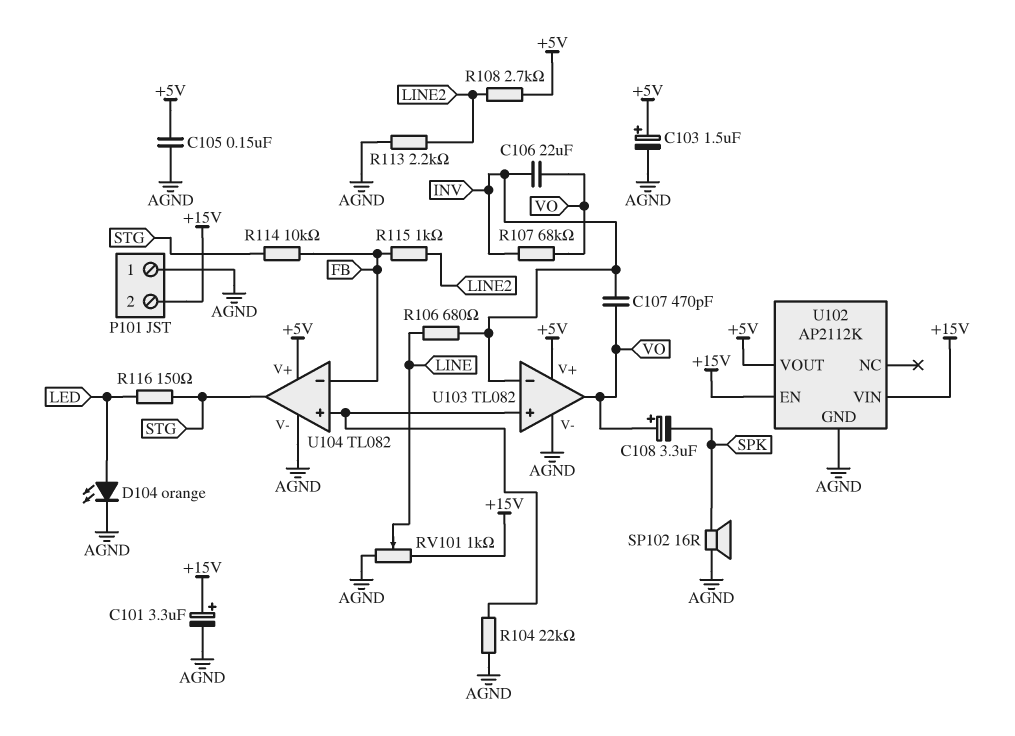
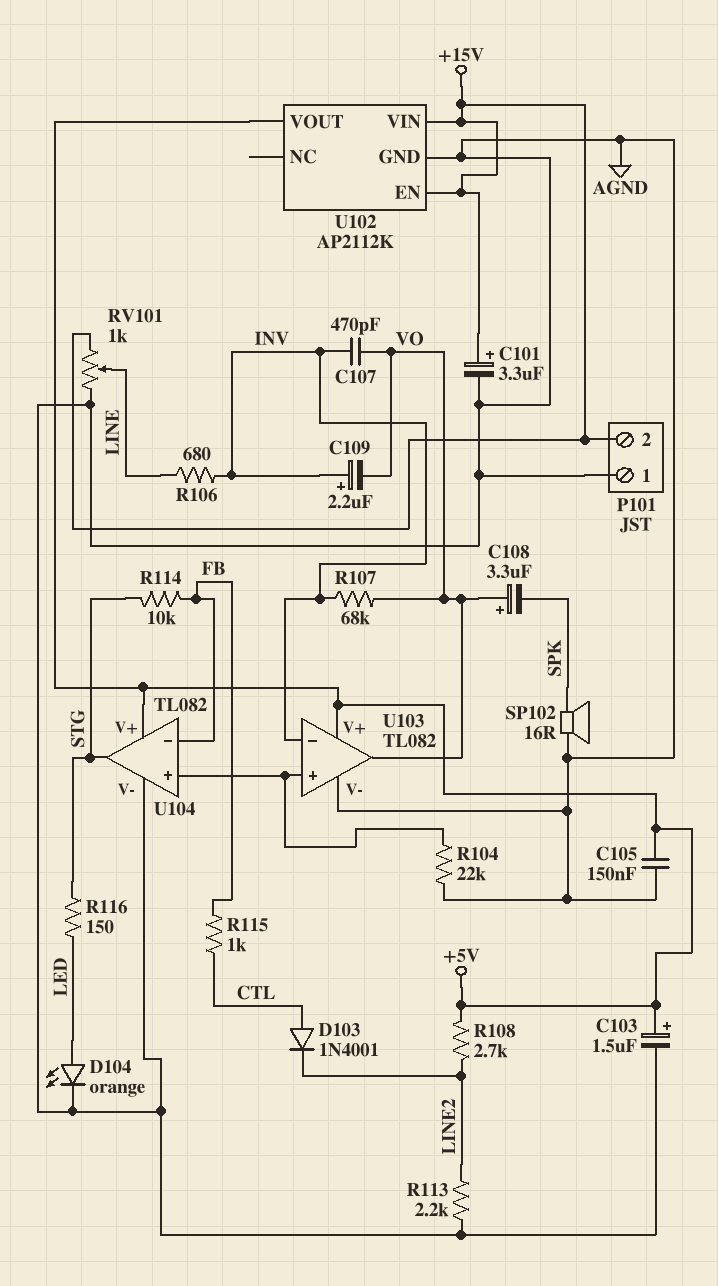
C106: 22uF (INV, VO) -> none
C109: none -> 2.2uF (plus INV, minus VO)
D103: none -> diode 1N4001 (A CTL, K LINE2)
R115: 1k (FB, LINE2) -> 1k (CTL, FB)

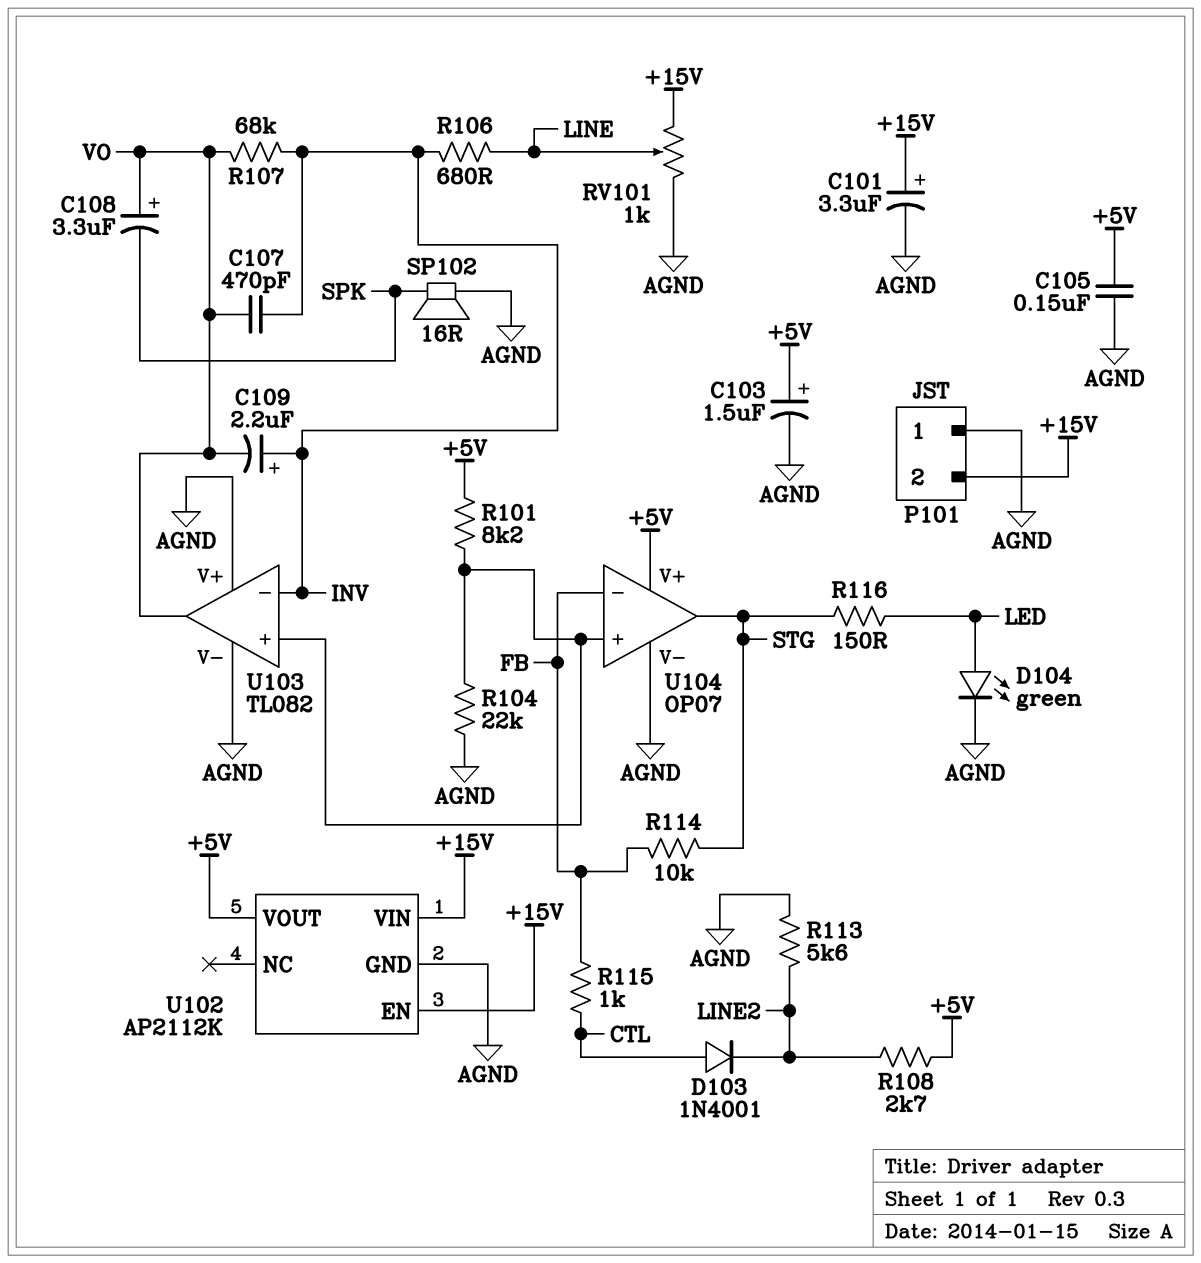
D104: LED orange (A LED, K AGND) -> LED green (A LED, K AGND)
R101: none -> 8.2k (+5V, U103/in+)
R113: 2.2k (AGND, LINE2) -> 5.6k (AGND, LINE2)
U103 pin V+: +5V -> AGND
U104: TL082 -> OP07

